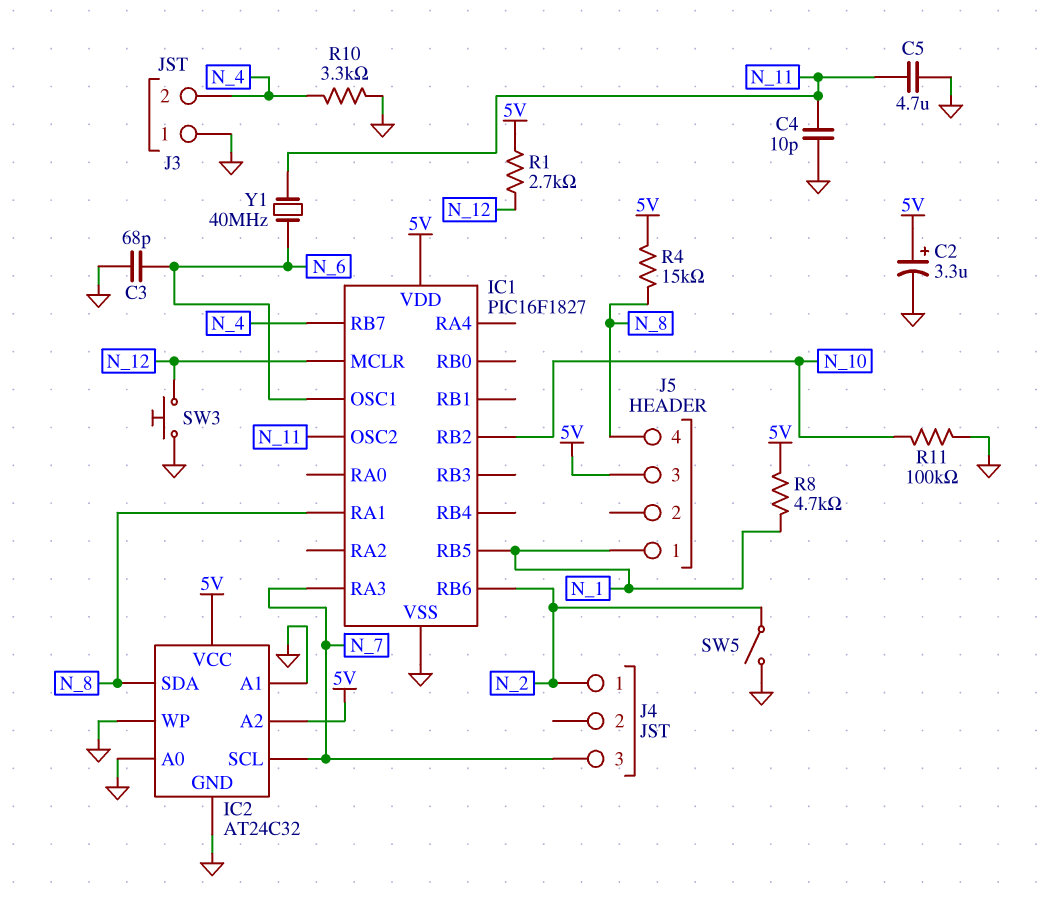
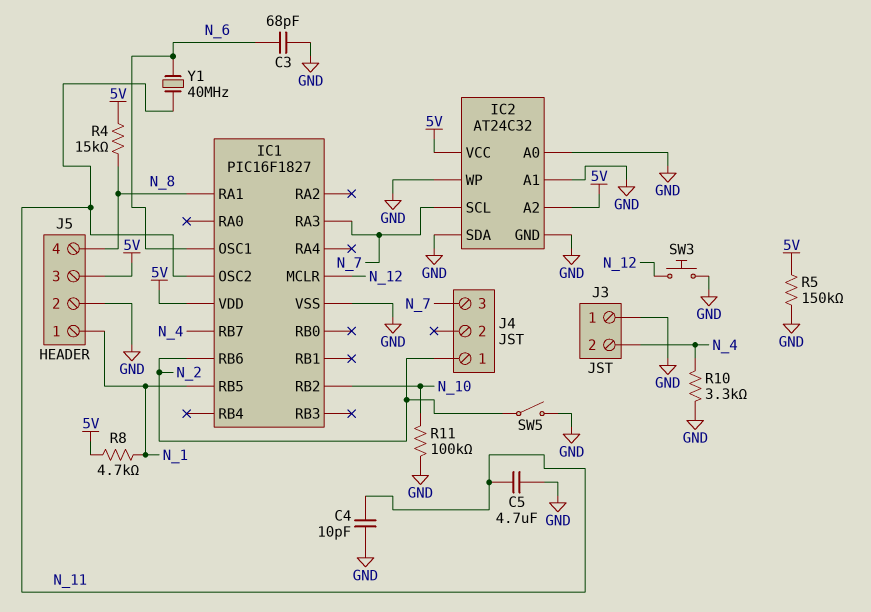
C2: 3.3uF (plus 5V, minus GND) -> none
IC2 pin SDA: N_8 -> GND
J5 pin 2: none -> GND
R1: 2.7k (5V, N_12) -> none
R5: none -> 150k (5V, GND)

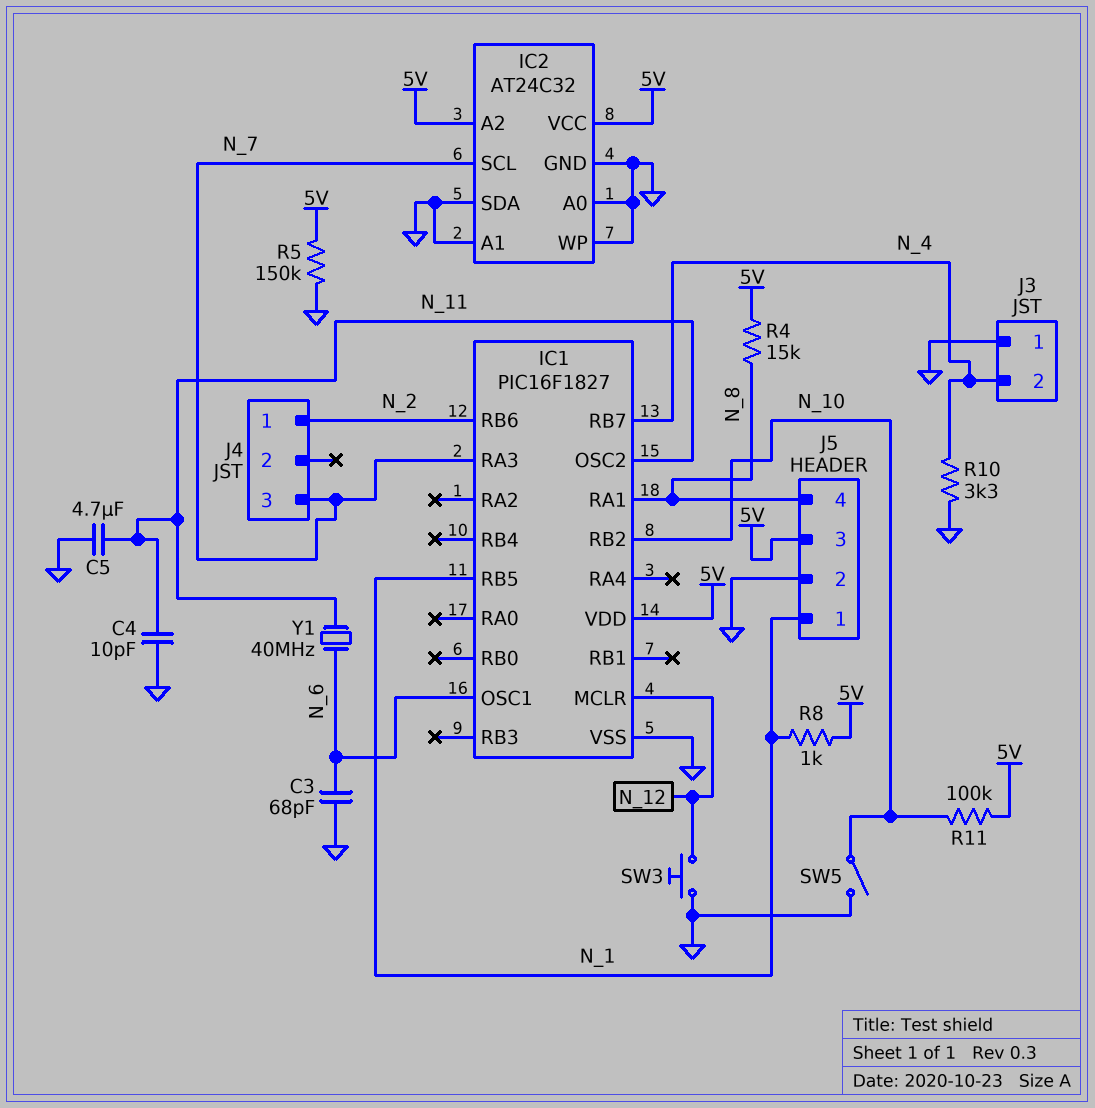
R8: 4.7k (5V, N_1) -> 1k (5V, N_1)
R11: 100k (GND, N_10) -> 100k (5V, N_10)
SW5: switch (GND, N_2) -> switch (GND, N_10)

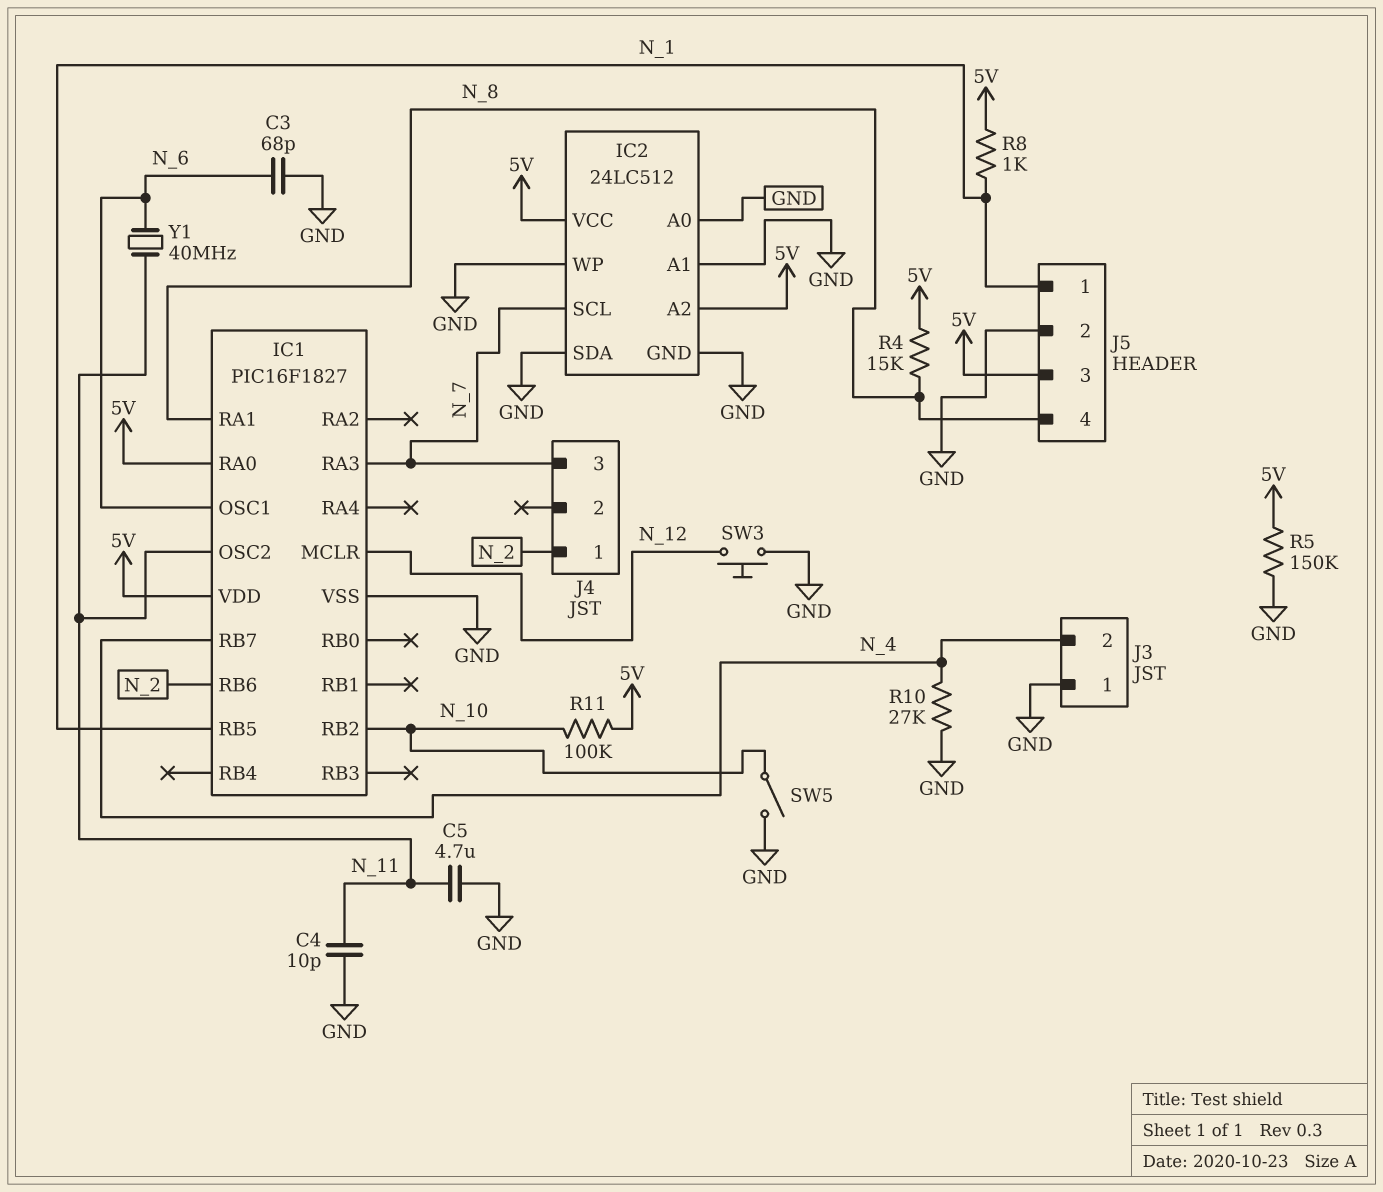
IC1 pin RA0: none -> 5V
IC2: AT24C32 -> 24LC512
R10: 3.3k (GND, N_4) -> 27k (GND, N_4)

